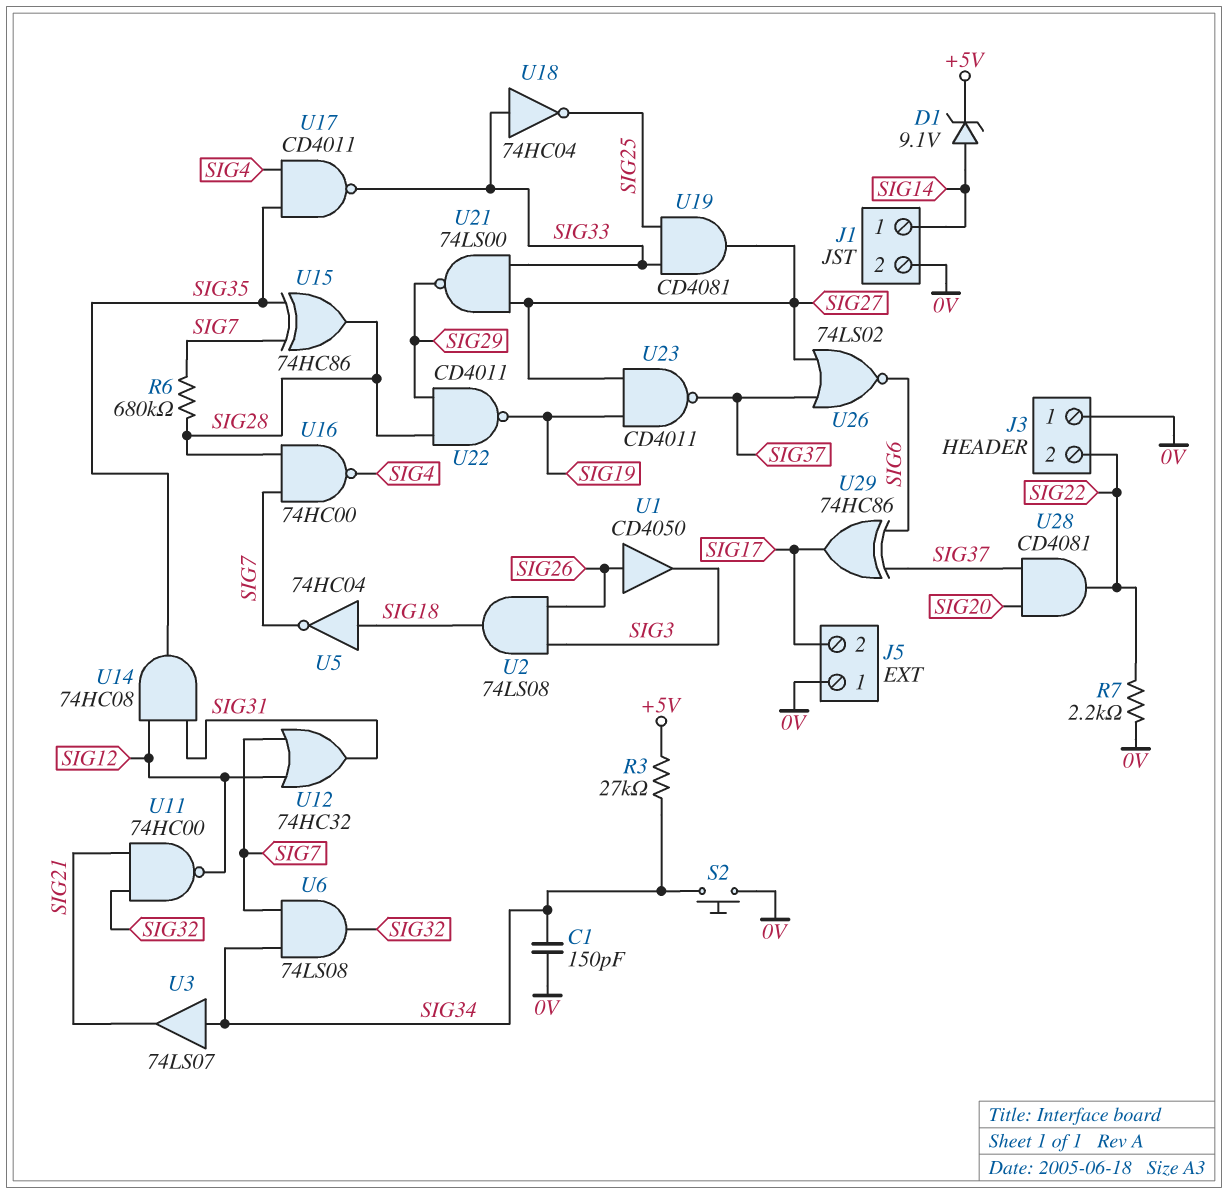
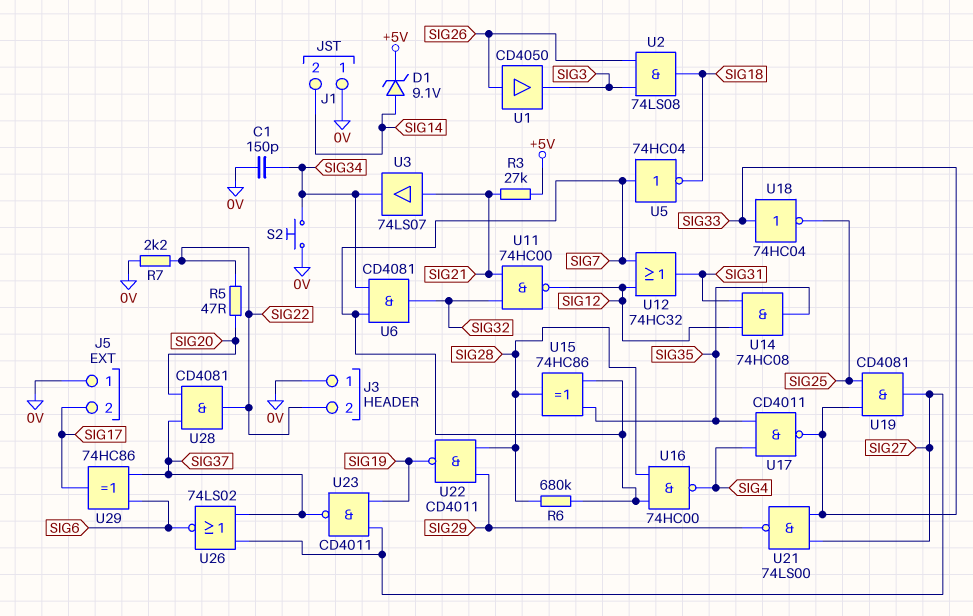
J1 pin 1: SIG14 -> 0V
J1 pin 2: 0V -> SIG14
R3: 27k (+5V, SIG34) -> 27k (+5V, SIG21)
R5: none -> 47 (SIG20, SIG22)
U3: buffer 74LS07 (in SIG34, out SIG21) -> buffer 74LS07 (in SIG21, out SIG34)
U5: NOT 74HC04 (in SIG18, out SIG7) -> NOT 74HC04 (in SIG7, out SIG18)
U6: AND 74LS08 (in SIG7, in SIG34, out SIG32) -> AND CD4081 (in SIG7, in SIG34, out SIG32)

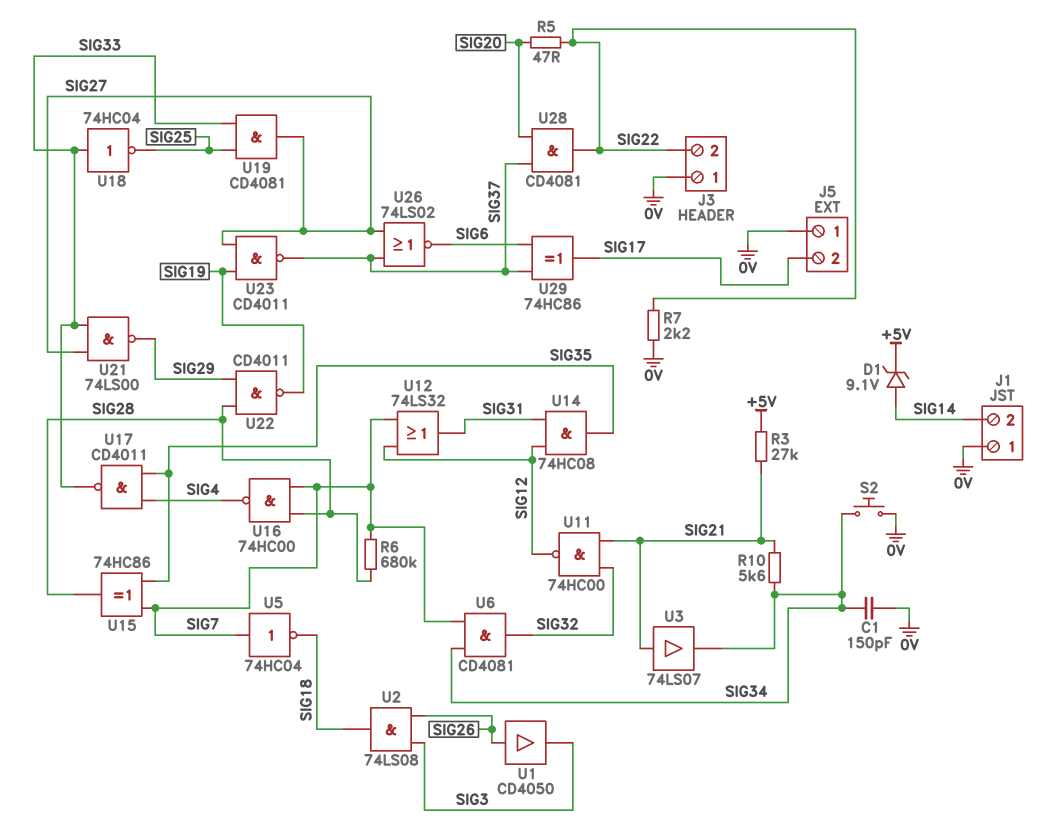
R10: none -> 5.6k (SIG21, SIG34)
U12: OR 74HC32 (in SIG7, in SIG12, out SIG31) -> OR 74LS32 (in SIG7, in SIG12, out SIG31)

